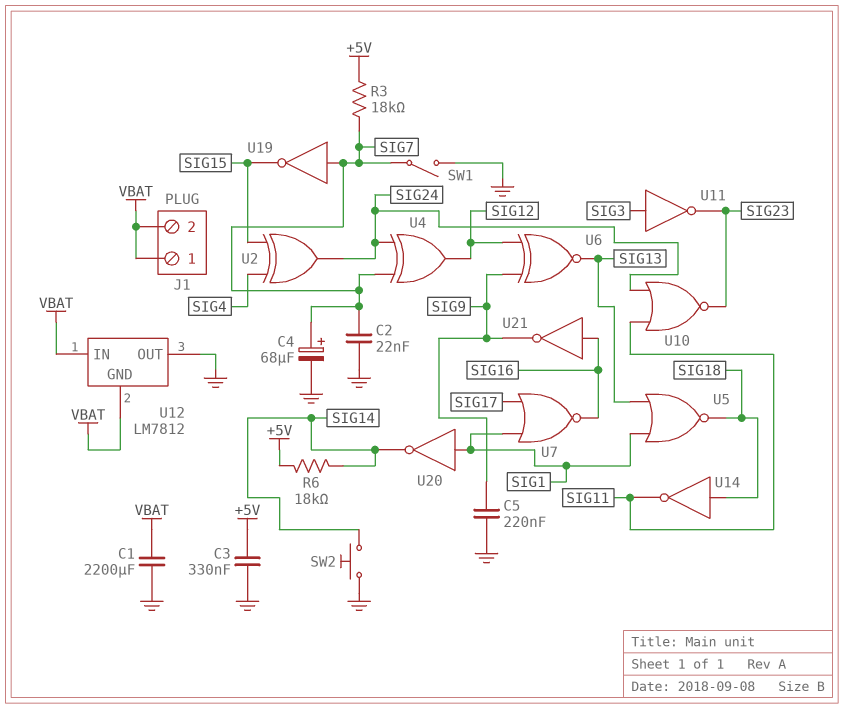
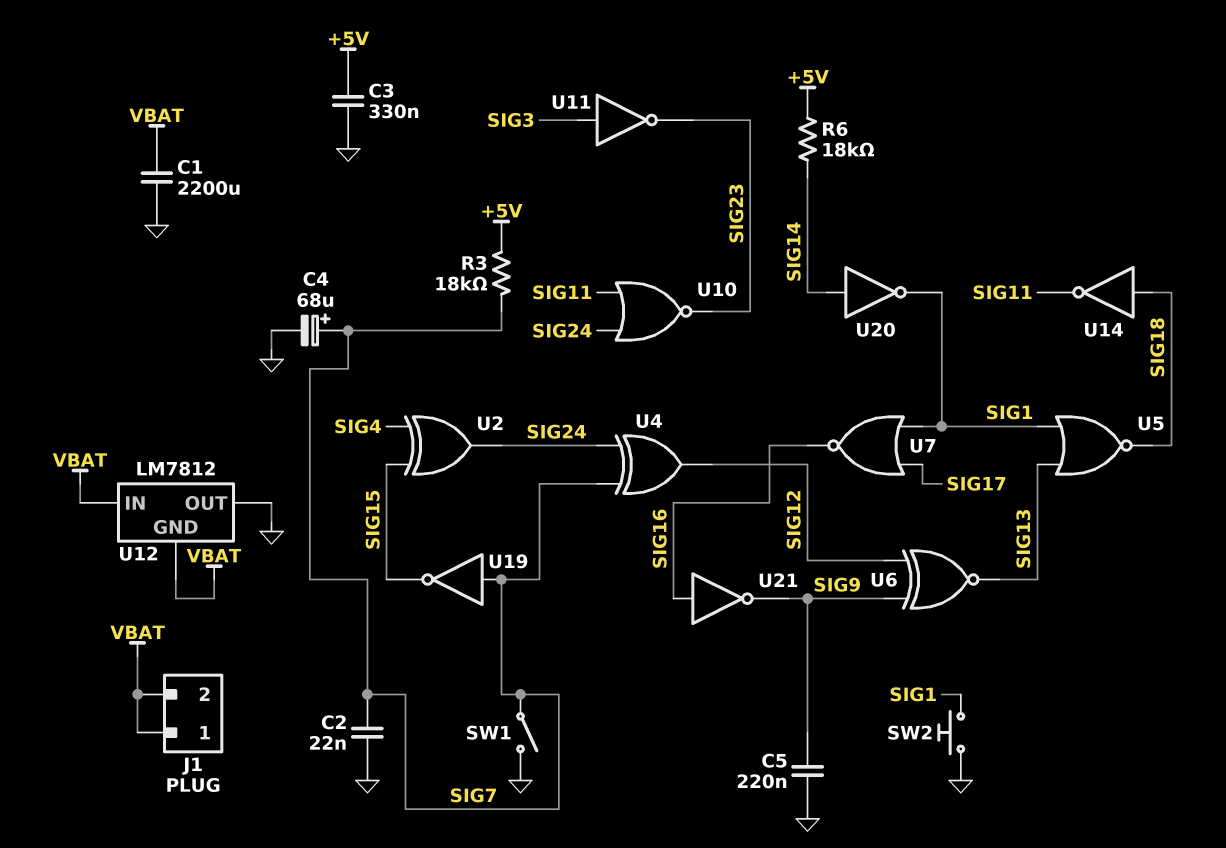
SW2: button (GND, SIG14) -> button (GND, SIG1)
U20: NOT (in SIG1, out SIG14) -> NOT (in SIG14, out SIG1)

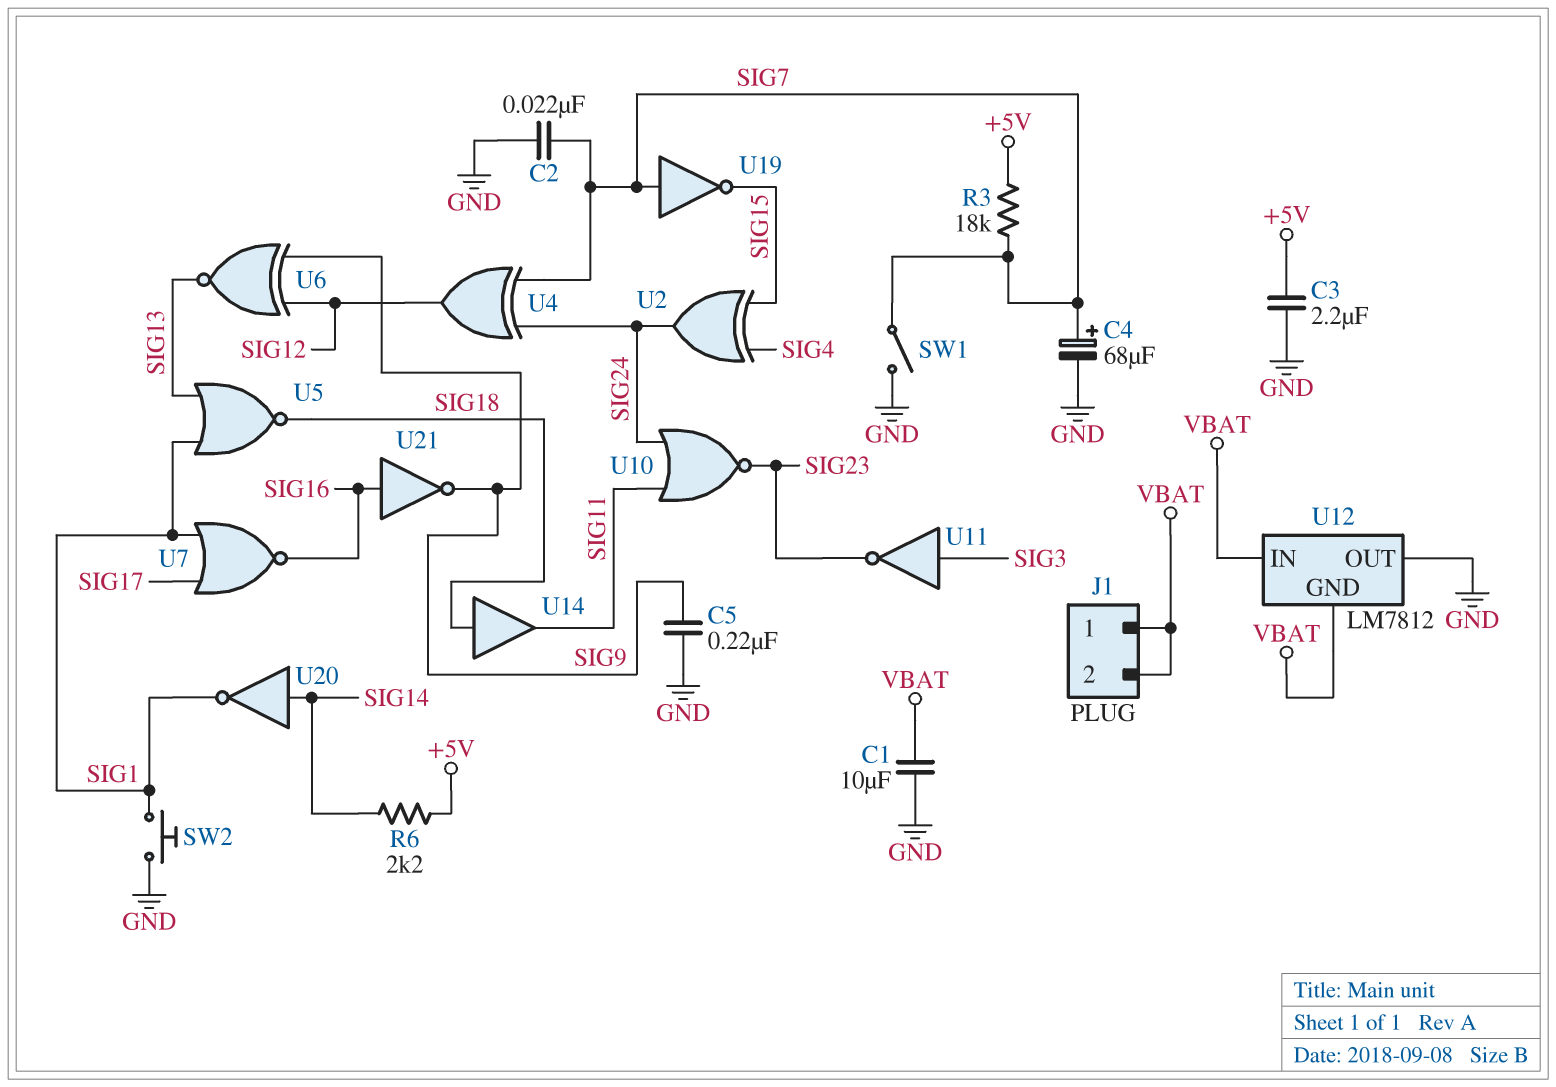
C1: 2200uF (GND, VBAT) -> 10uF (GND, VBAT)
C3: 330nF (+5V, GND) -> 2.2uF (+5V, GND)
R6: 18k (+5V, SIG14) -> 2.2k (+5V, SIG14)
U14: NOT (in SIG18, out SIG11) -> buffer (in SIG18, out SIG11)

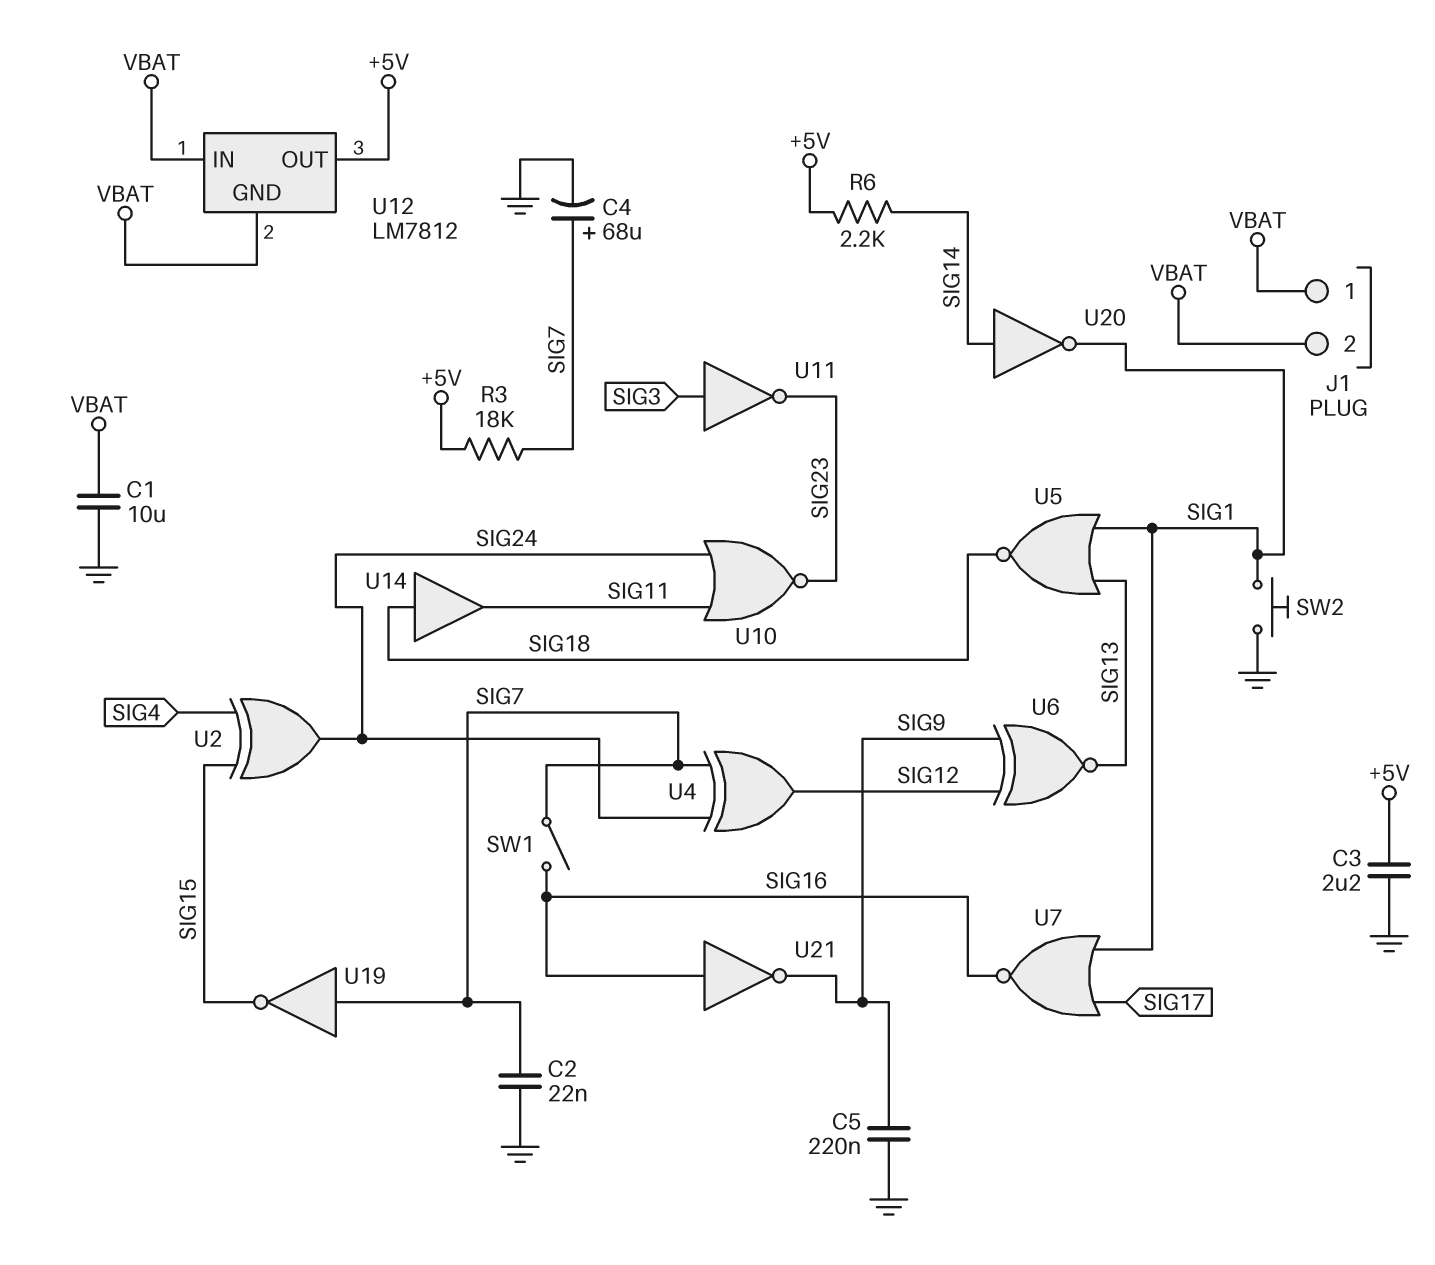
SW1: switch (GND, SIG7) -> switch (SIG7, SIG16)
U12 pin OUT: GND -> +5V

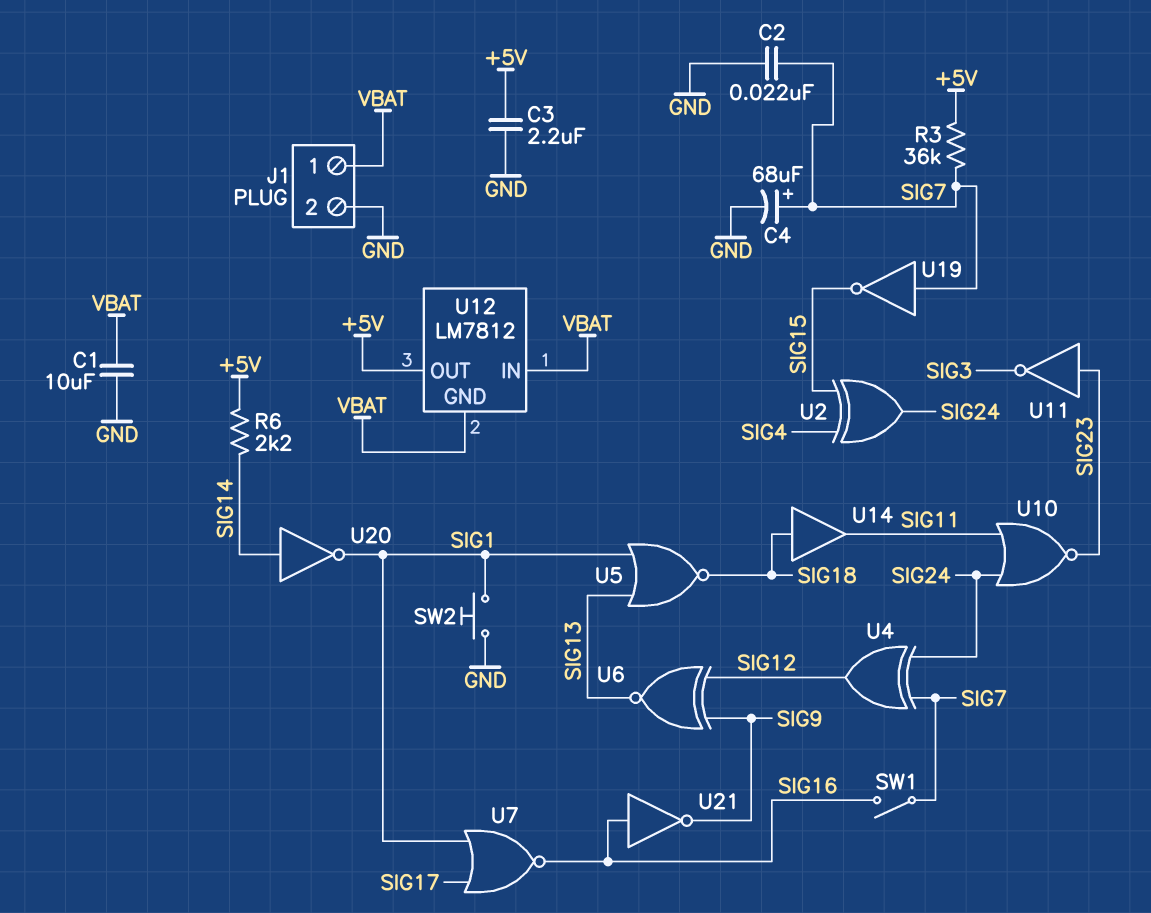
C5: 220nF (GND, SIG9) -> none
J1 pin 2: VBAT -> GND
R3: 18k (+5V, SIG7) -> 36k (+5V, SIG7)
U11: NOT (in SIG3, out SIG23) -> NOT (in SIG23, out SIG3)

